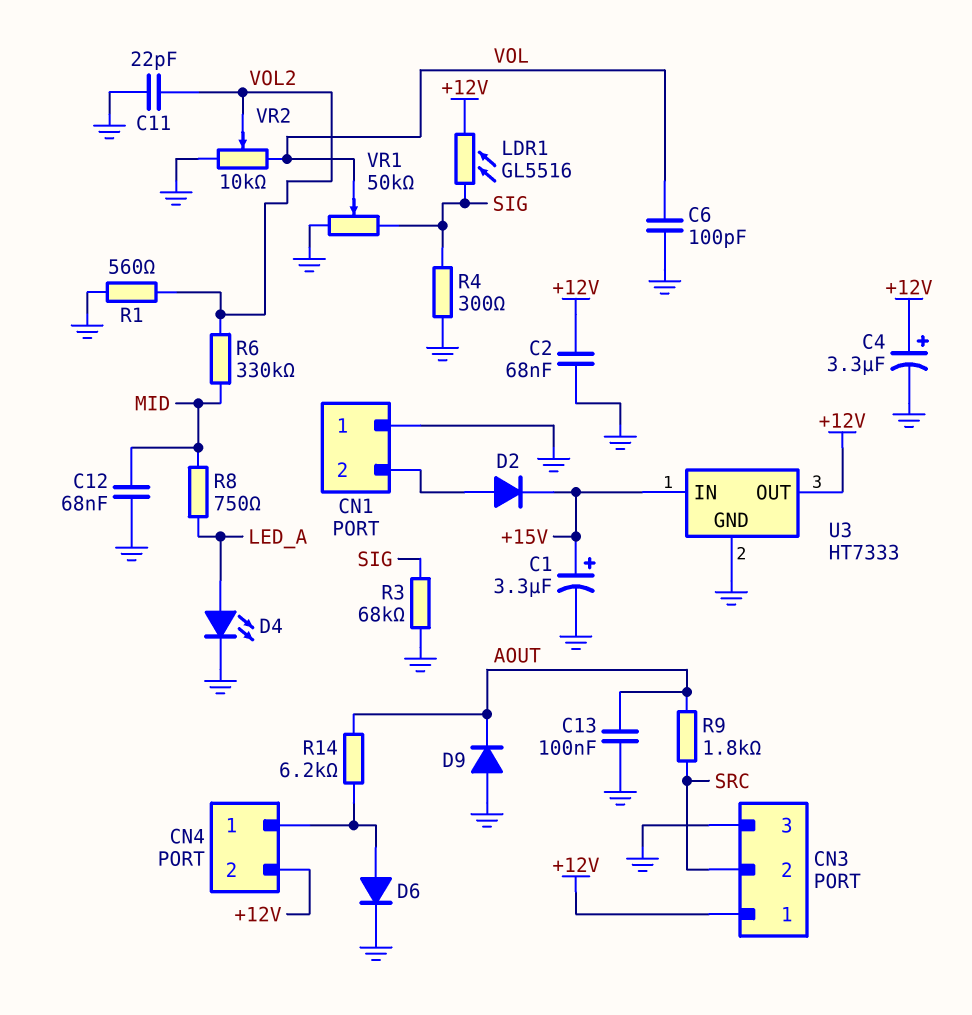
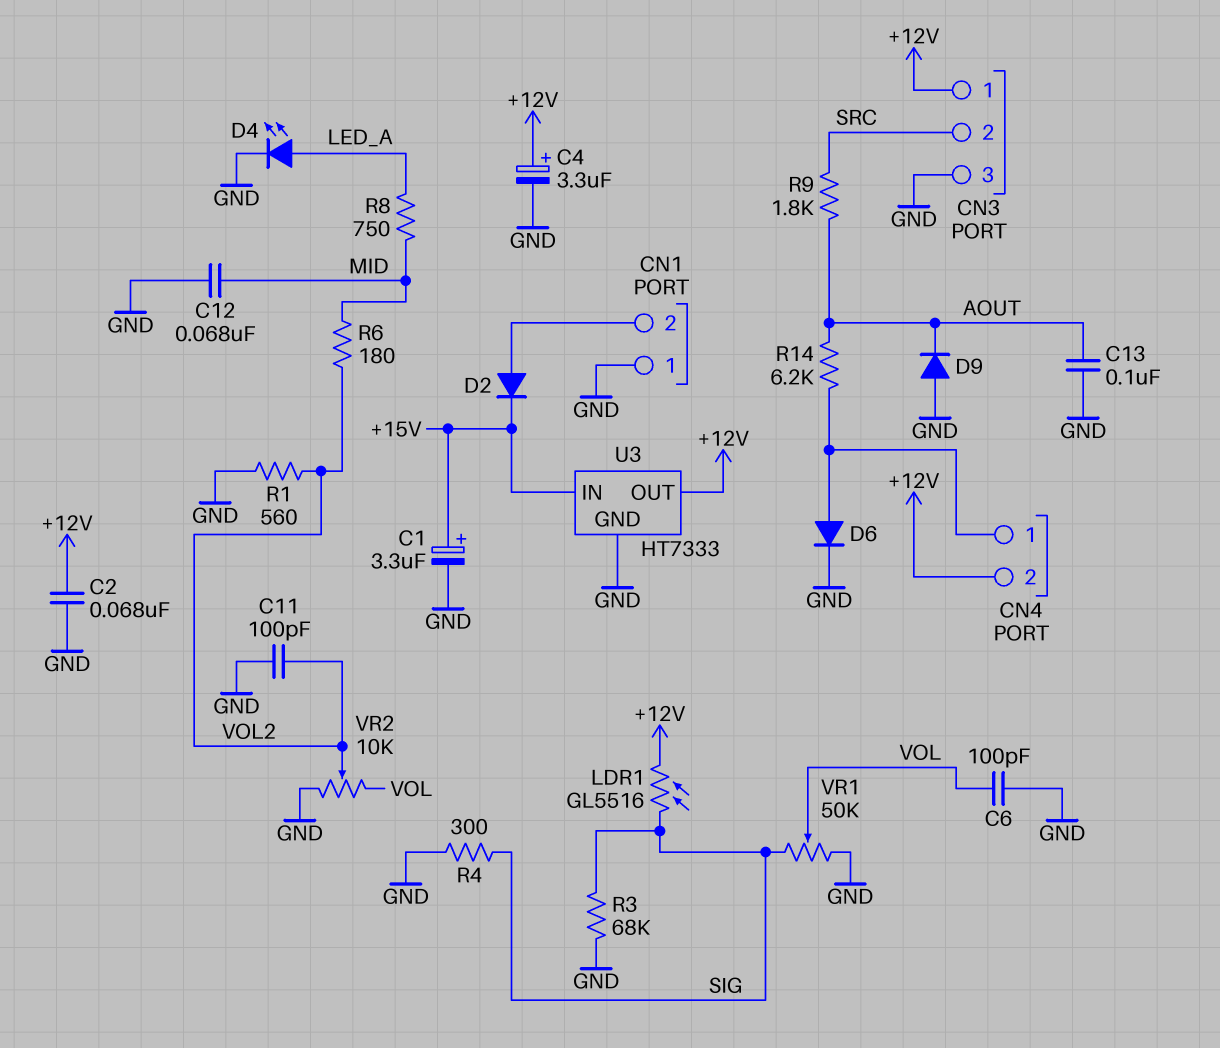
C11: 22pF (GND, VOL2) -> 100pF (GND, VOL2)
R6: 330k (MID, VOL2) -> 180 (MID, VOL2)

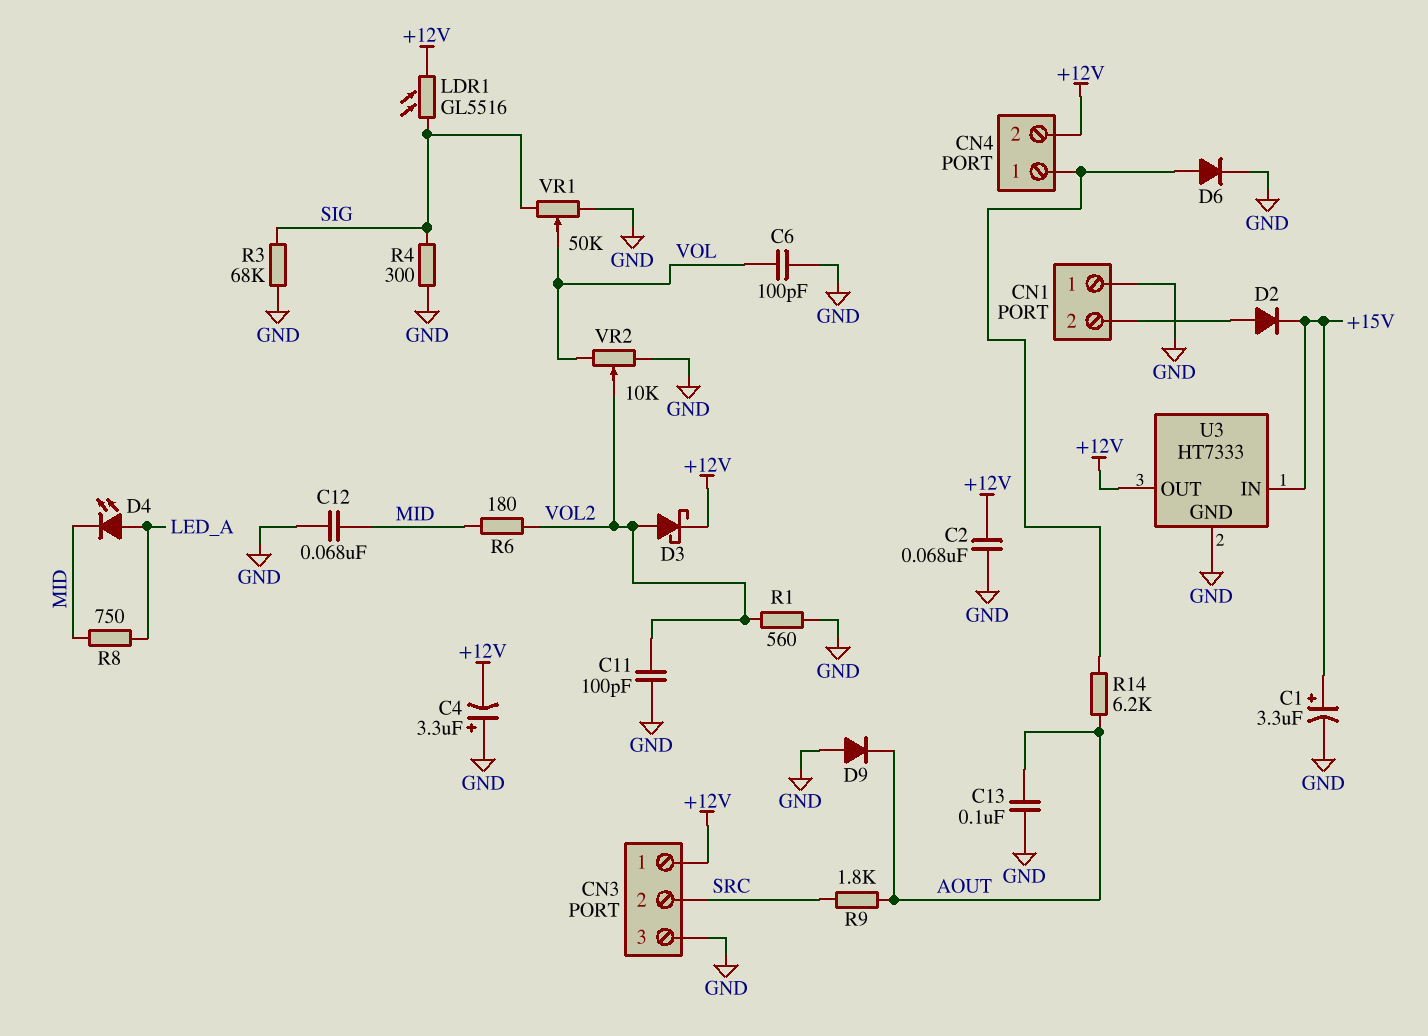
C4: 3.3uF (plus +12V, minus GND) -> 3.3uF (plus GND, minus +12V)
D3: none -> schottky (A VOL2, K +12V)
D4: LED (A LED_A, K GND) -> LED (A LED_A, K MID)

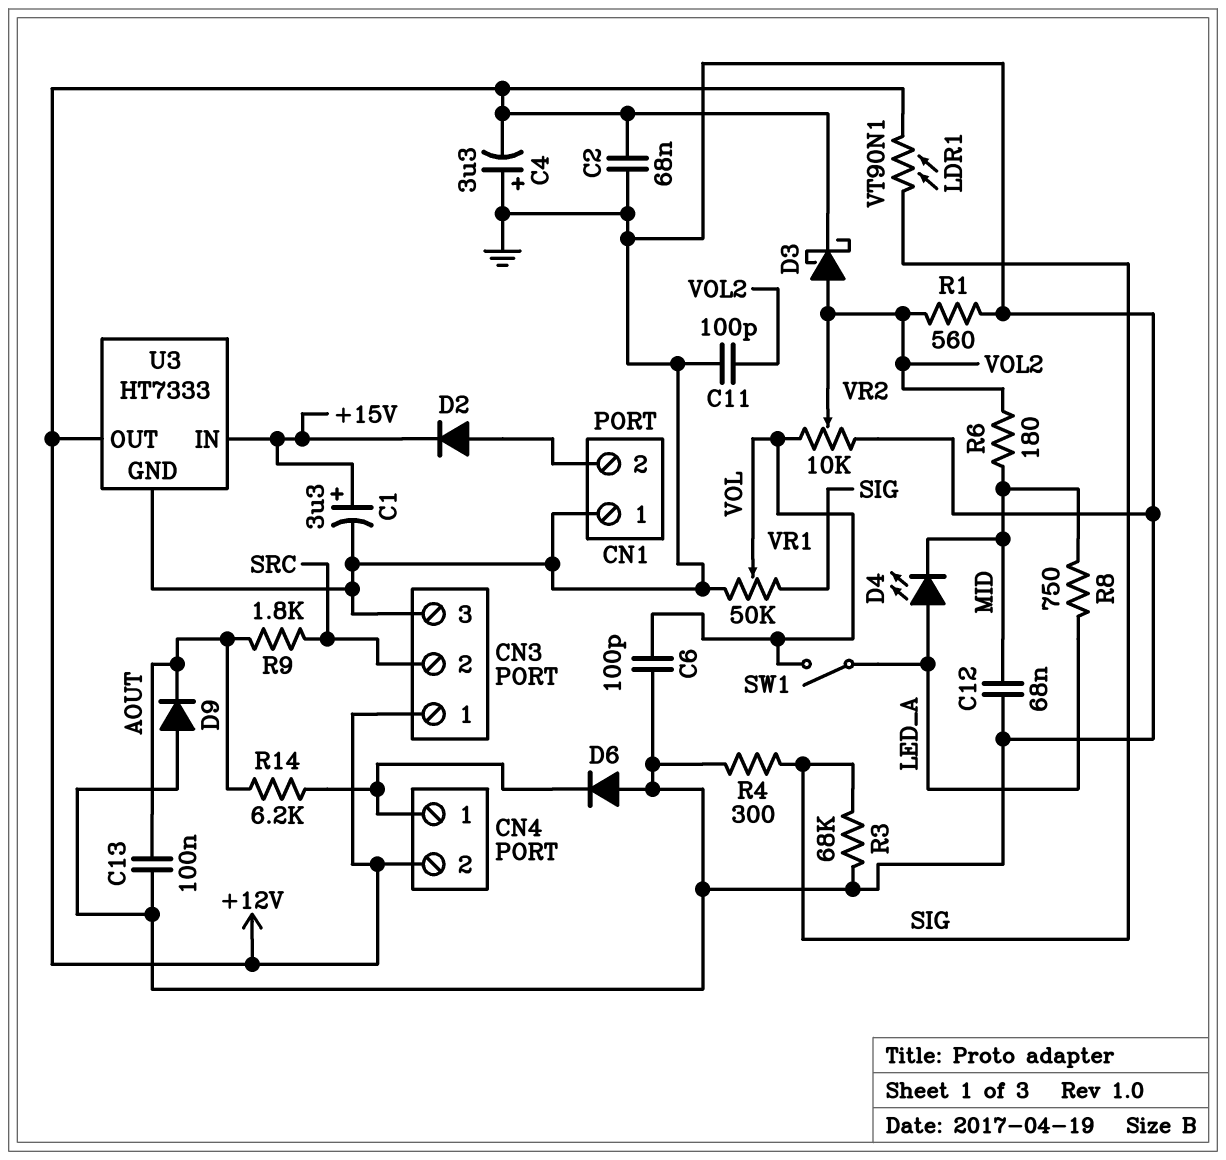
D6: diode (A CN4/1, K GND) -> diode (A GND, K CN4/1)
LDR1: GL5516 (+12V, SIG) -> VT90N1 (+12V, SIG)
SW1: none -> switch (LED_A, VOL)

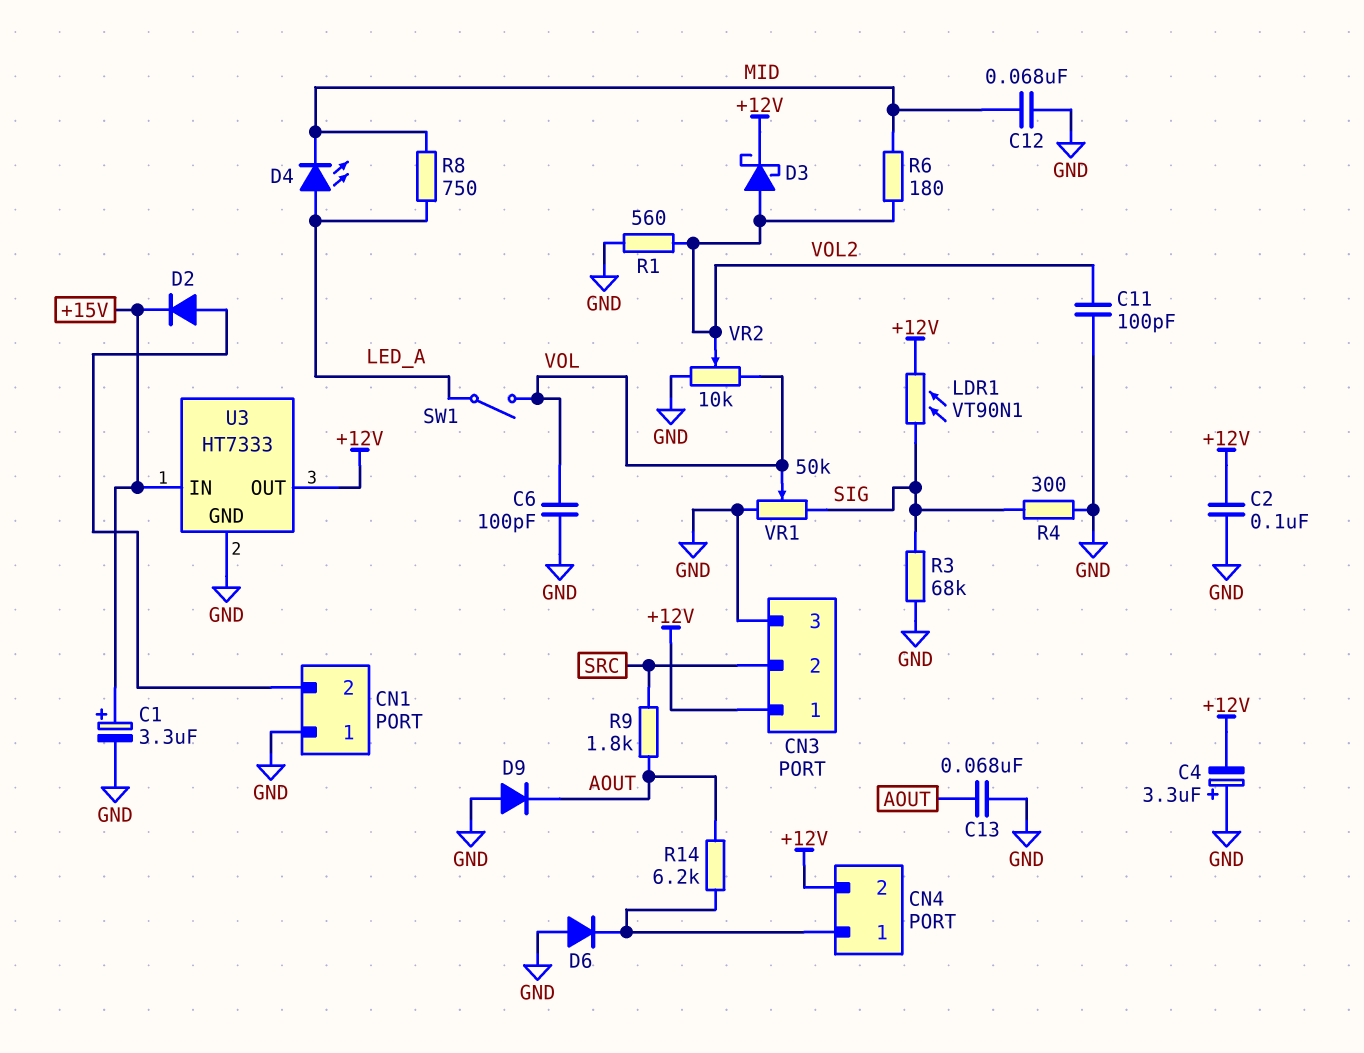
C2: 68nF (+12V, GND) -> 100nF (+12V, GND)
C13: 100nF (AOUT, GND) -> 68nF (AOUT, GND)

